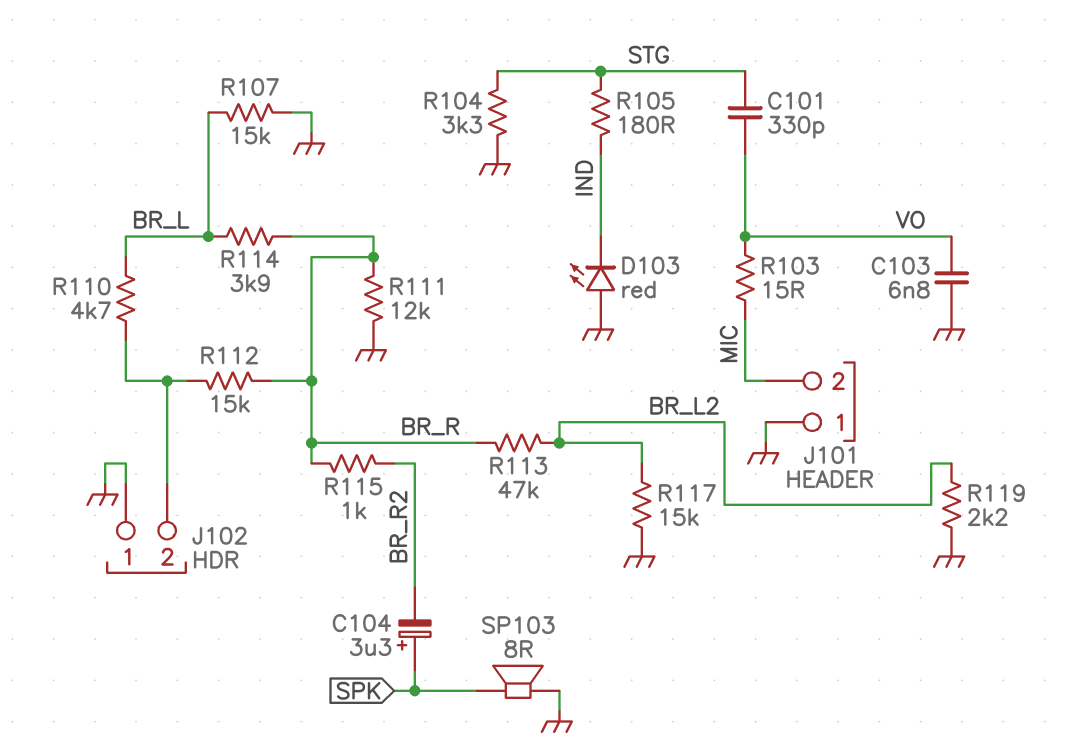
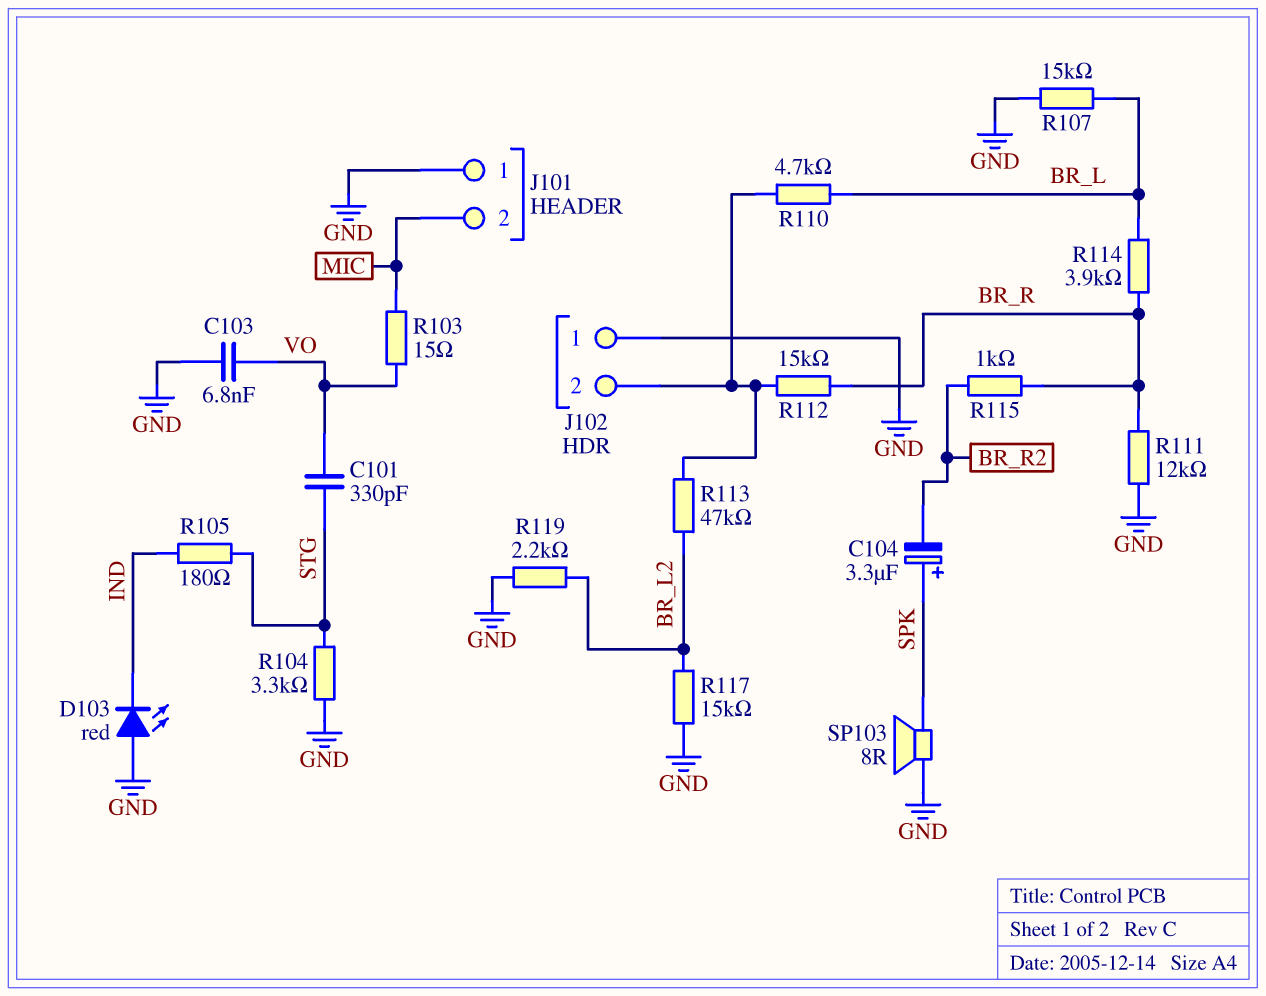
R113: 47k (BR_L2, BR_R) -> 47k (BR_L2, J102/2)

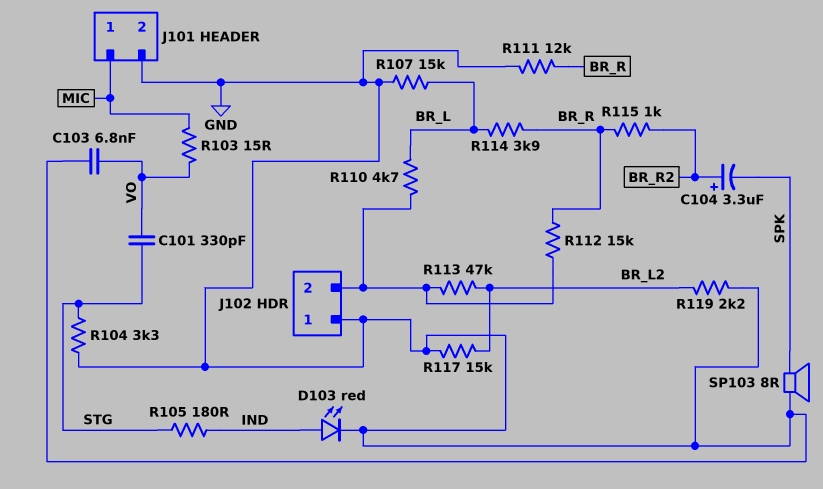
C104: 3.3uF (plus SPK, minus BR_R2) -> 3.3uF (plus BR_R2, minus SPK)
D103: LED red (A GND, K IND) -> LED red (A IND, K GND)
J101 pin 1: GND -> MIC
J101 pin 2: MIC -> GND

